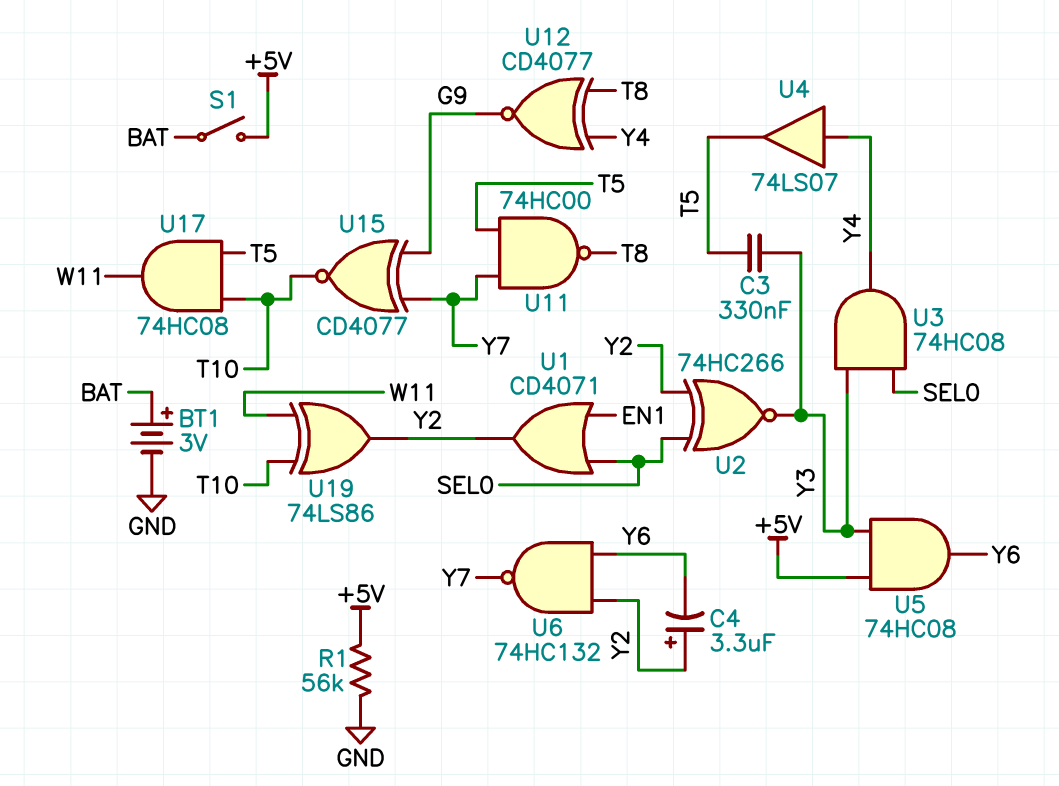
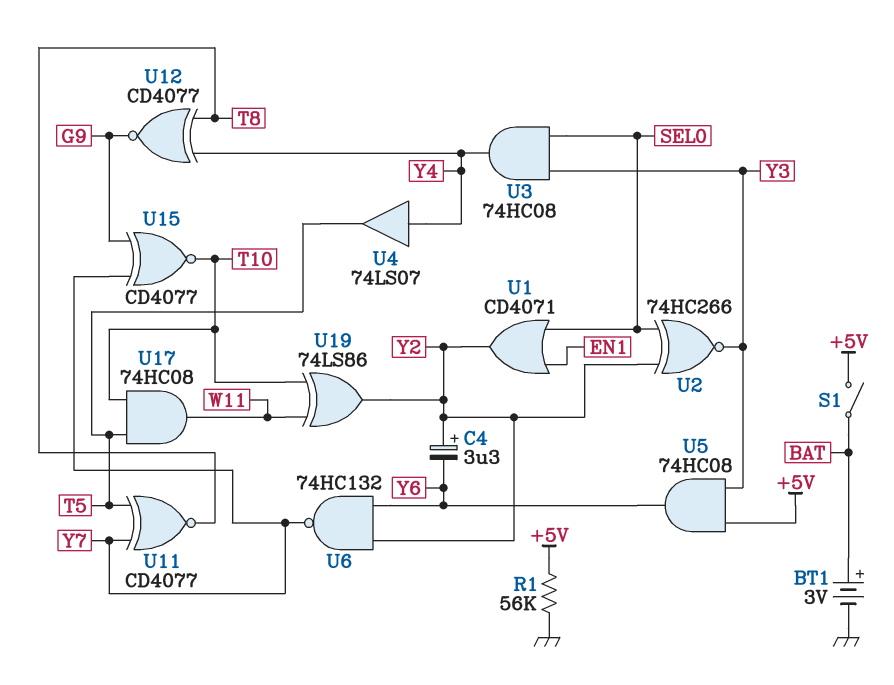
C3: 330nF (T5, Y3) -> none
U11: NAND 74HC00 (in T5, in Y7, out T8) -> XNOR CD4077 (in T5, in Y7, out T8)

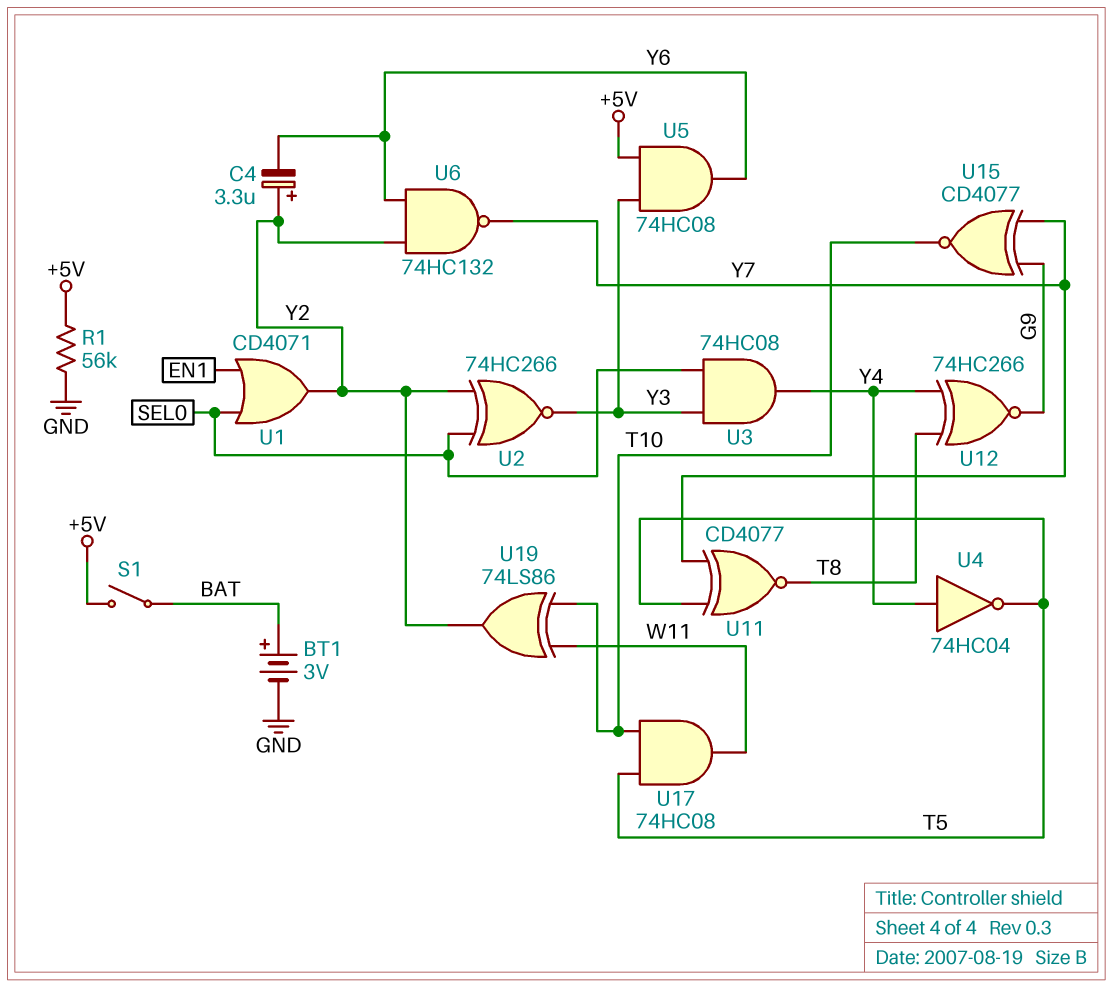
U4: buffer 74LS07 (in Y4, out T5) -> NOT 74HC04 (in Y4, out T5)
U12: XNOR CD4077 (in T8, in Y4, out G9) -> XNOR 74HC266 (in T8, in Y4, out G9)

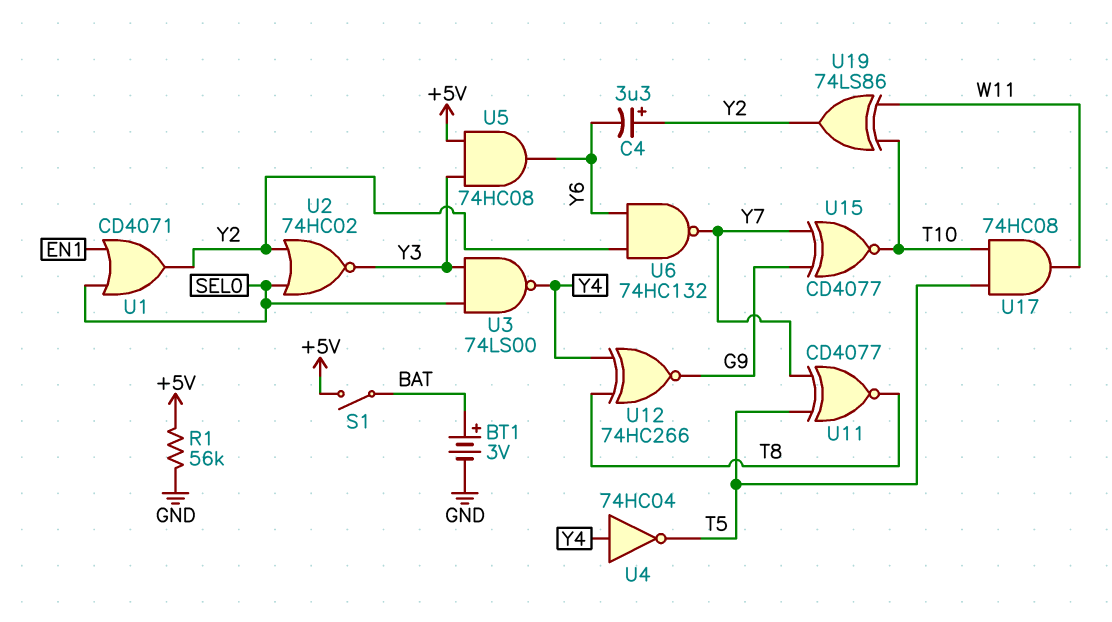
U2: XNOR 74HC266 (in SEL0, in Y2, out Y3) -> NOR 74HC02 (in SEL0, in Y2, out Y3)
U3: AND 74HC08 (in SEL0, in Y3, out Y4) -> NAND 74LS00 (in SEL0, in Y3, out Y4)

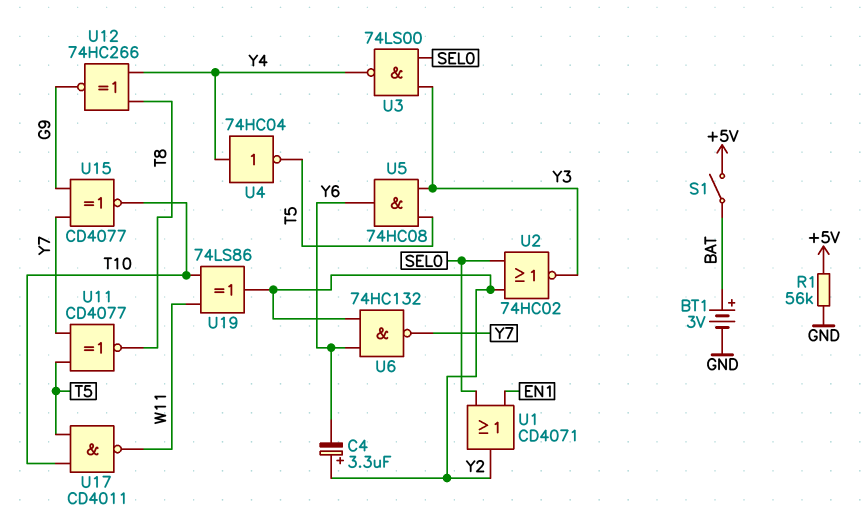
U5: AND 74HC08 (in +5V, in Y3, out Y6) -> AND 74HC08 (in T5, in Y3, out Y6)
U17: AND 74HC08 (in T5, in T10, out W11) -> NAND CD4011 (in T5, in T10, out W11)

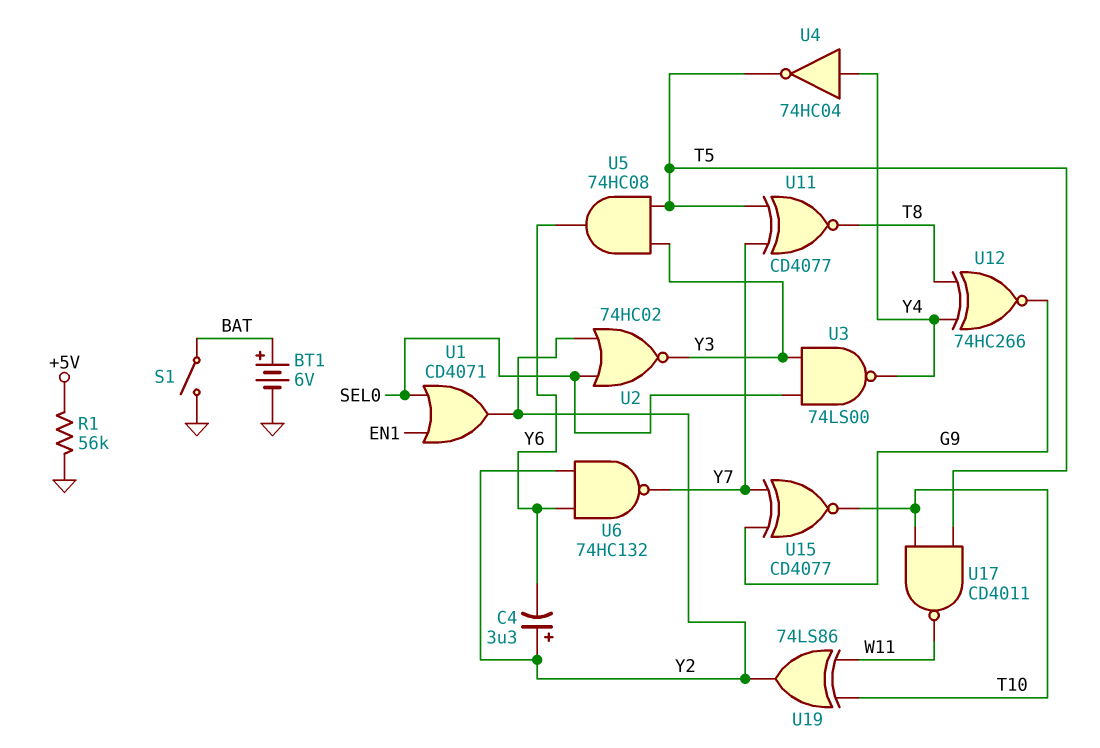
BT1: 3V (plus BAT, minus GND) -> 6V (plus BAT, minus GND)
S1: switch (+5V, BAT) -> switch (BAT, GND)

